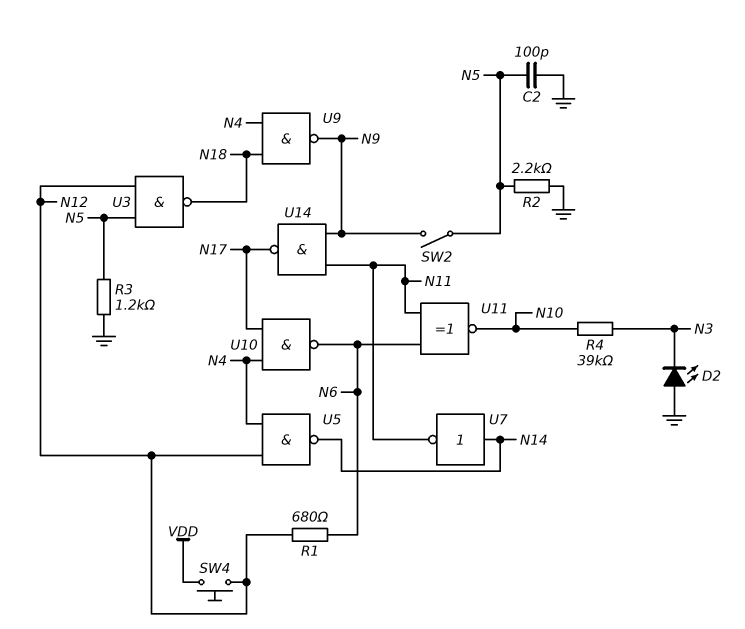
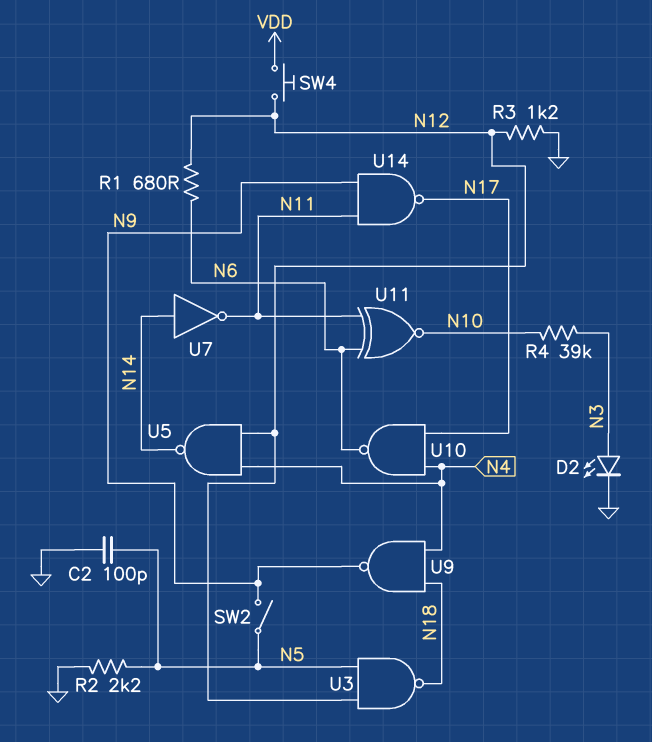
D2: LED (A GND, K N3) -> LED (A N3, K GND)
R3: 1.2k (GND, N5) -> 1.2k (GND, N12)

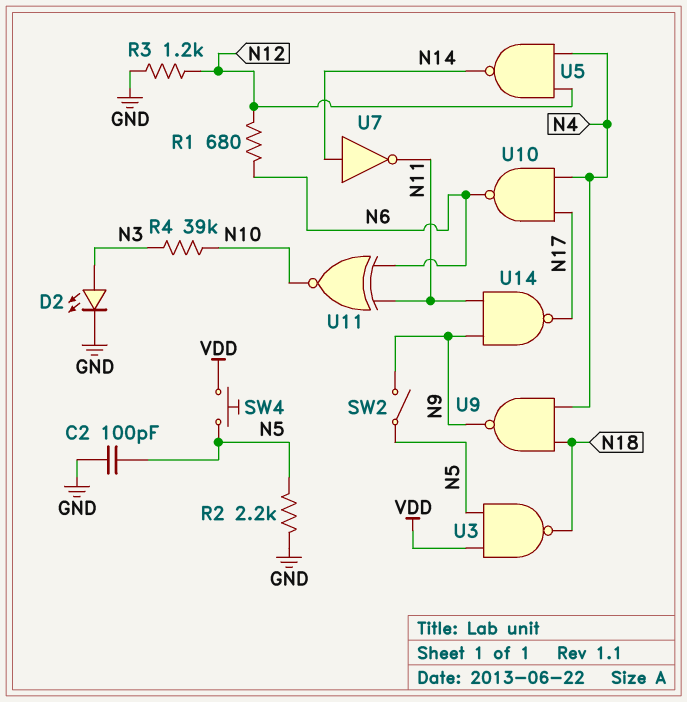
SW4: button (N12, VDD) -> button (N5, VDD)
U3: NAND (in N5, in N12, out N18) -> NAND (in N5, in VDD, out N18)

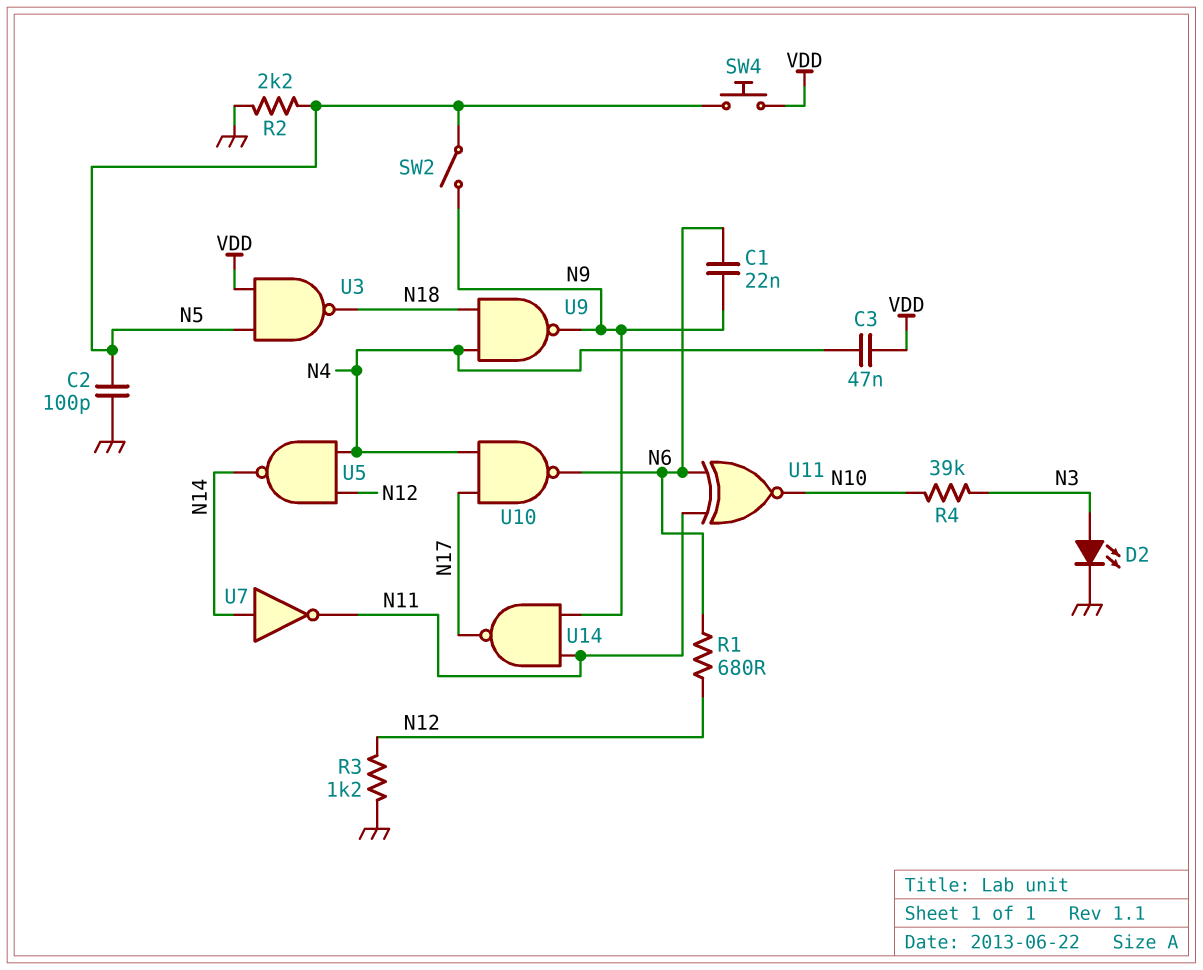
C1: none -> 22nF (N6, N9)
C3: none -> 47nF (N4, VDD)

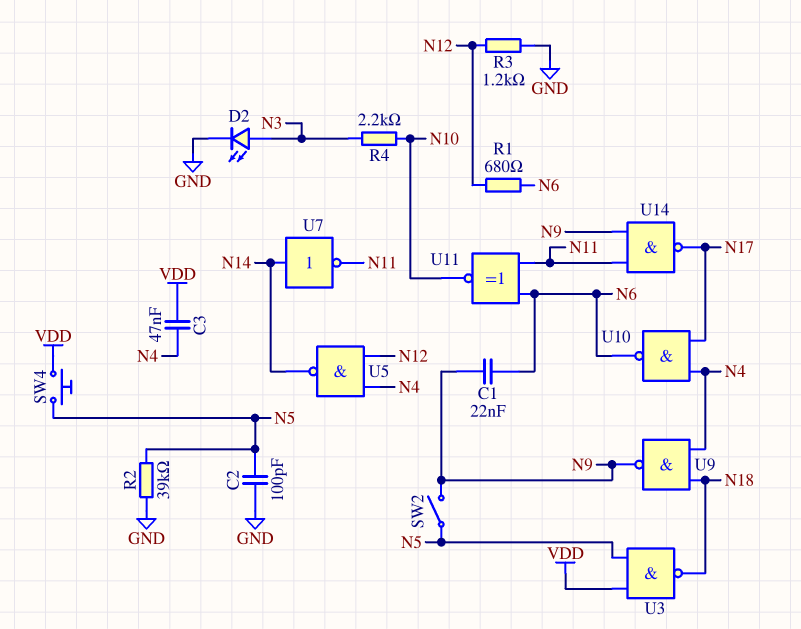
R2: 2.2k (GND, N5) -> 39k (GND, N5)
R4: 39k (N3, N10) -> 2.2k (N3, N10)

